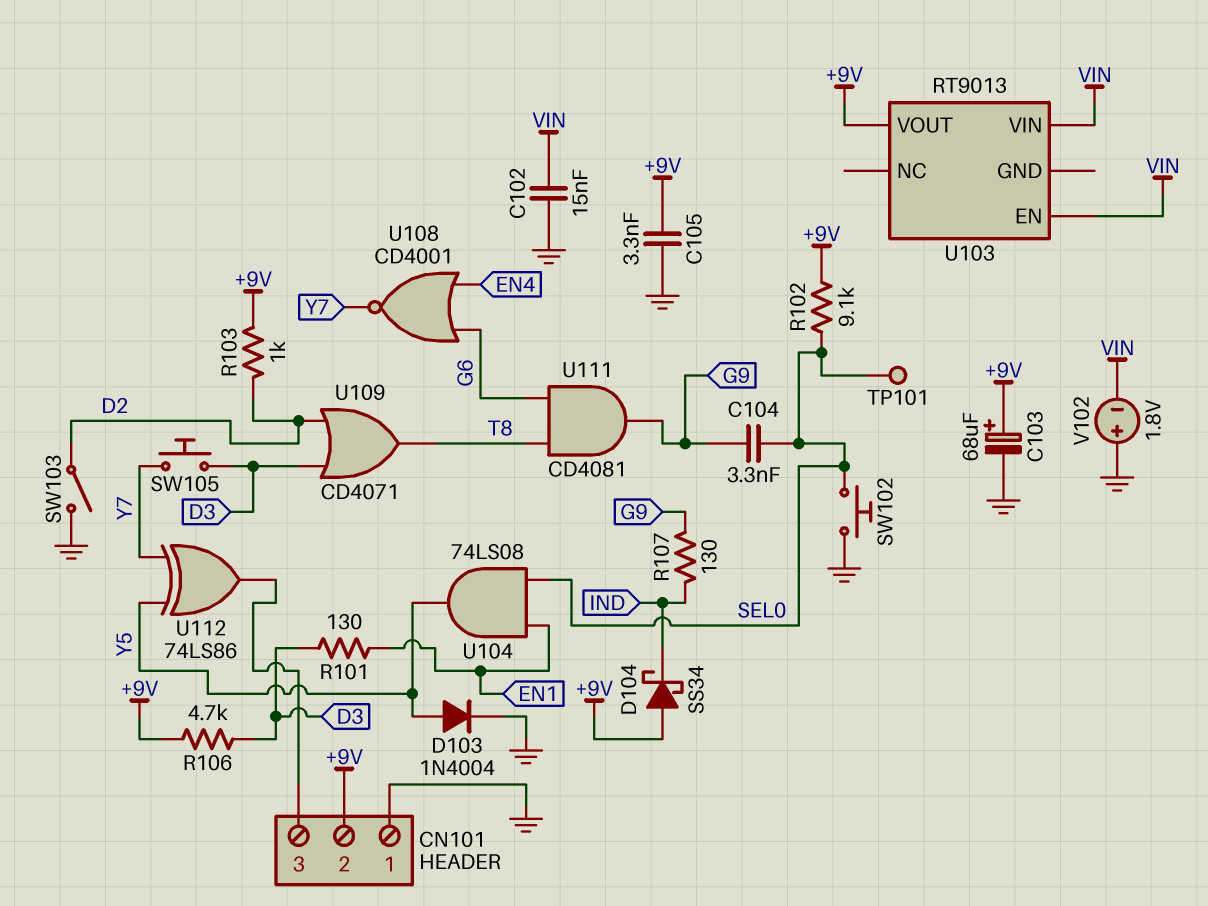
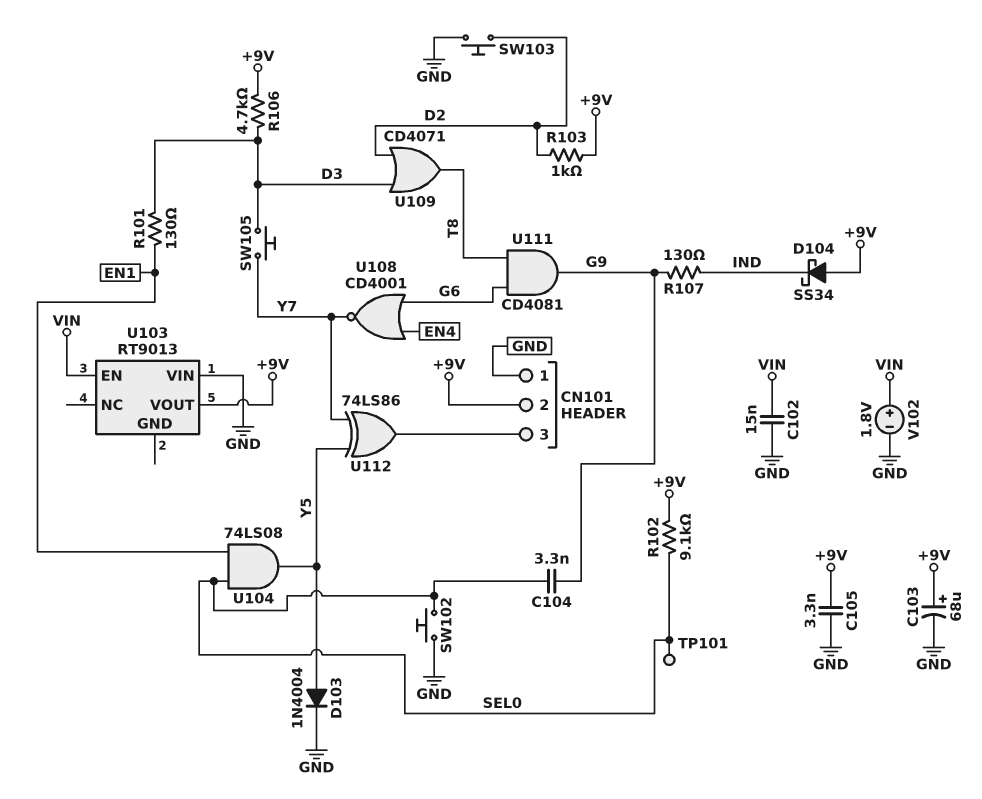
SW103: switch (D2, GND) -> button (D2, GND)
U103 pin VIN: VIN -> GND
V102: 1.8V (plus GND, minus VIN) -> 1.8V (plus VIN, minus GND)

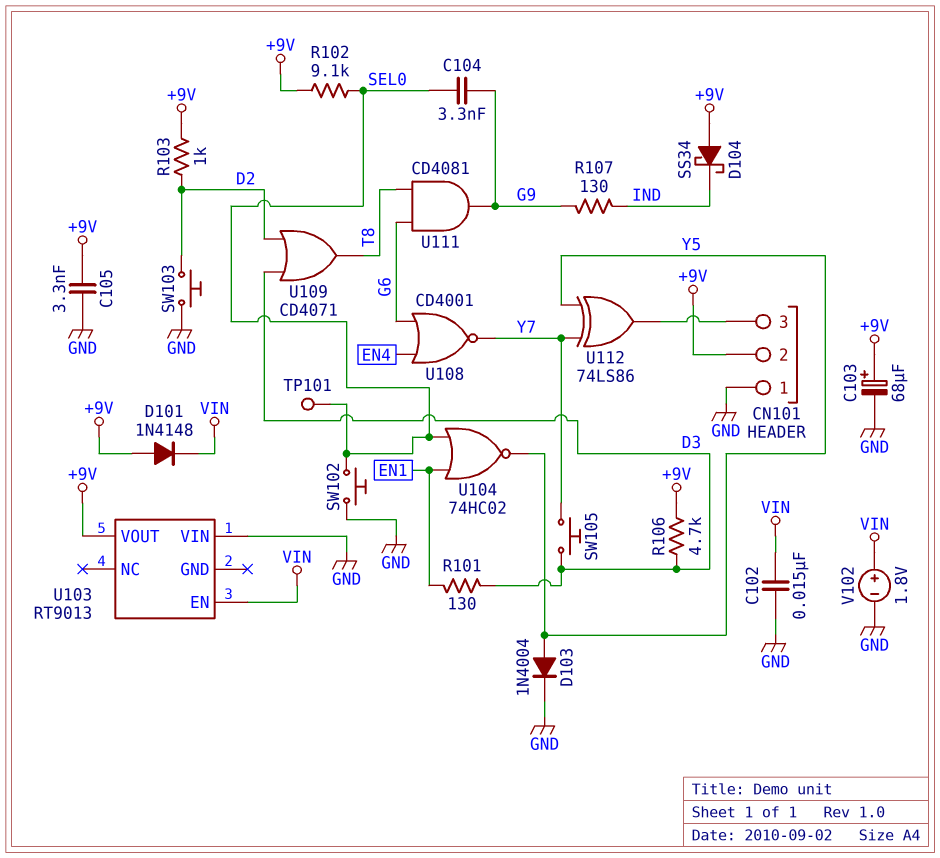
D101: none -> diode 1N4148 (A +9V, K VIN)
U104: AND 74LS08 (in EN1, in SEL0, out Y5) -> NOR 74HC02 (in EN1, in SEL0, out Y5)

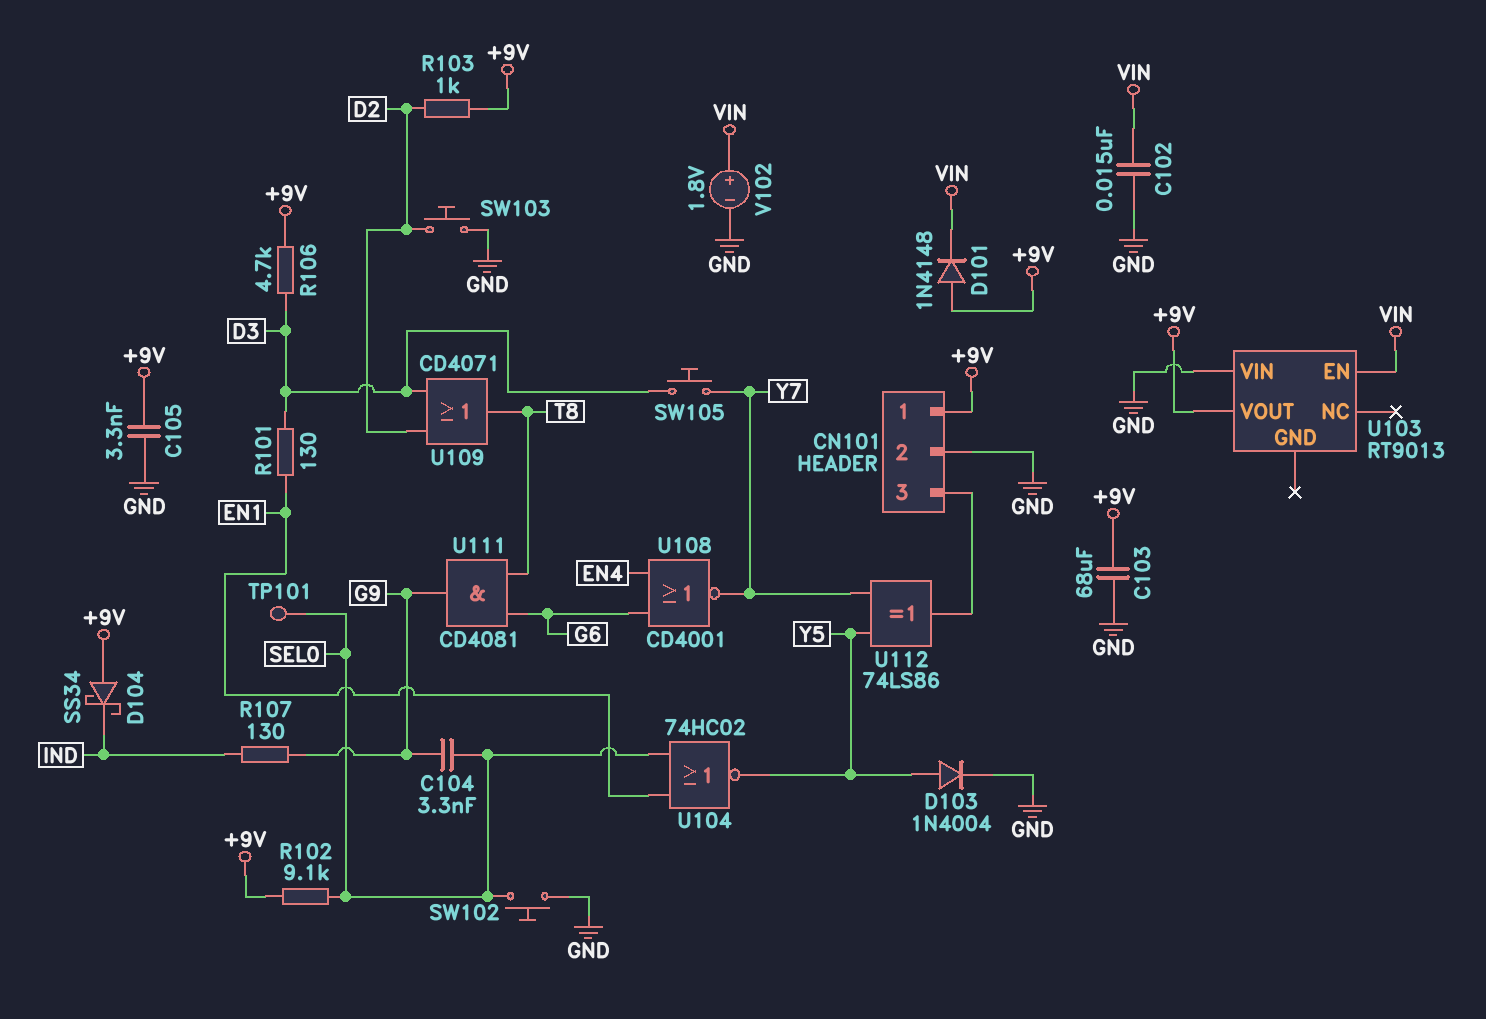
C103: 68uF (plus +9V, minus GND) -> 68uF (+9V, GND)
CN101 pin 1: GND -> +9V
CN101 pin 2: +9V -> GND

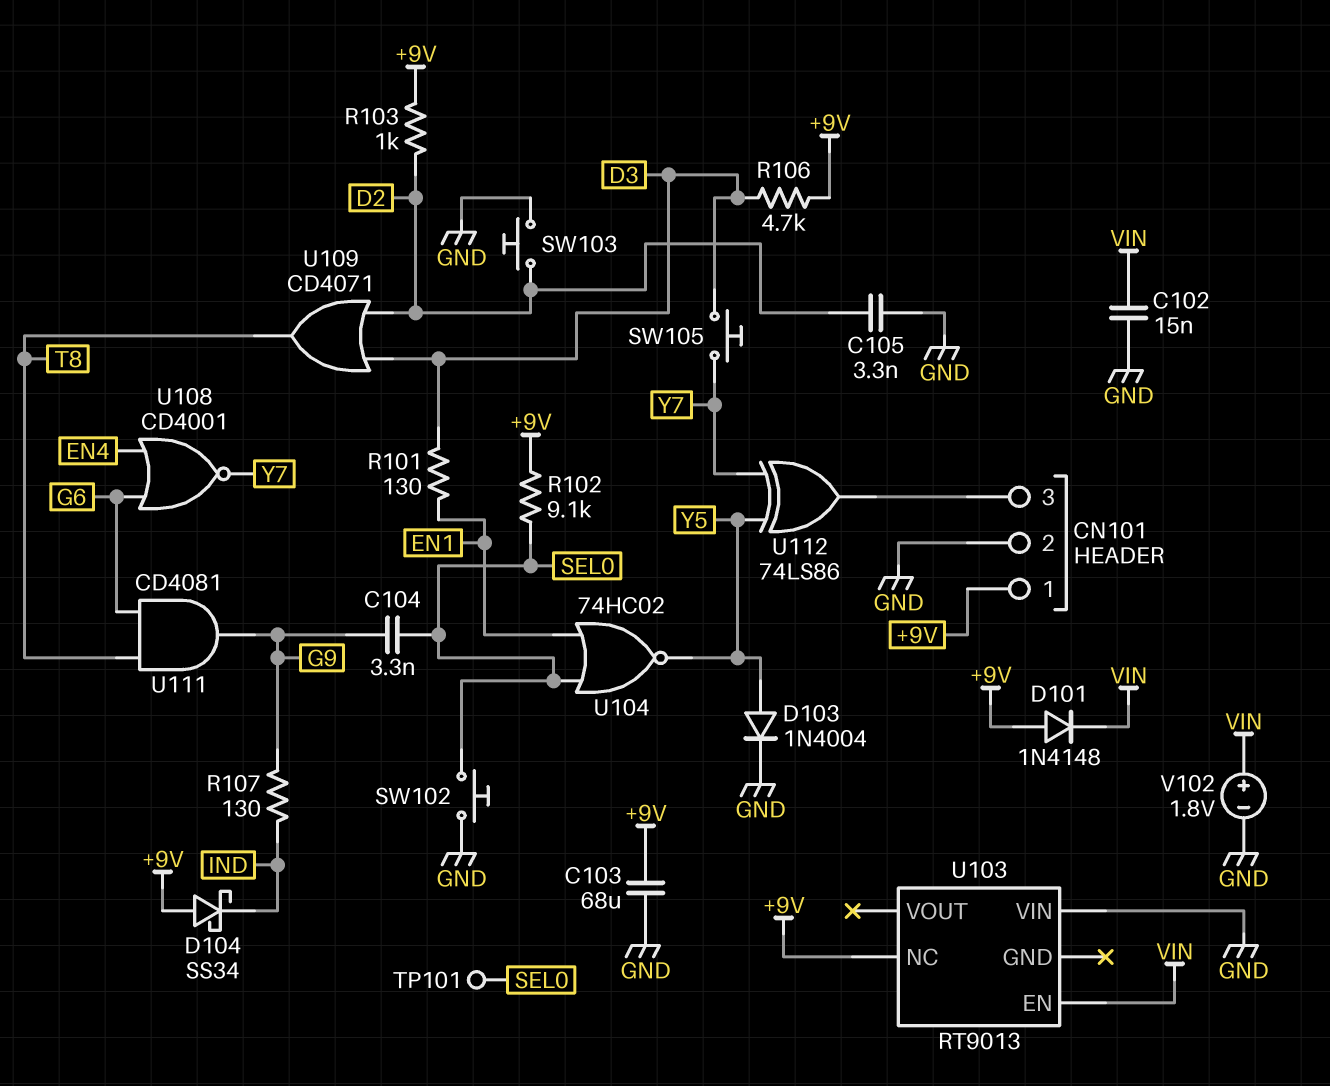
C105: 3.3nF (+9V, GND) -> 3.3nF (D2, GND)
U103 pin NC: none -> +9V
U103 pin VOUT: +9V -> none

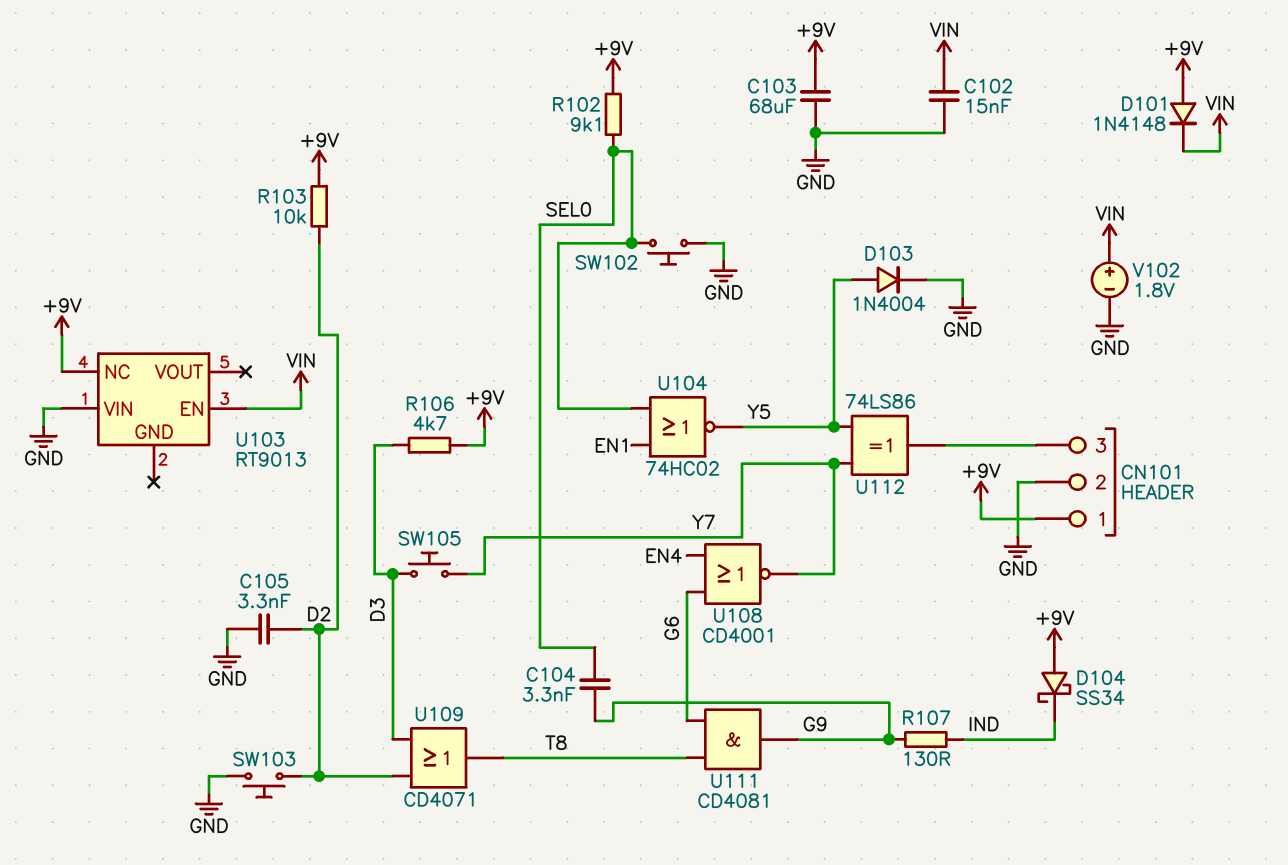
R101: 130 (D3, EN1) -> none
R103: 1k (+9V, D2) -> 10k (+9V, D2)
TP101: test point (SEL0) -> none

